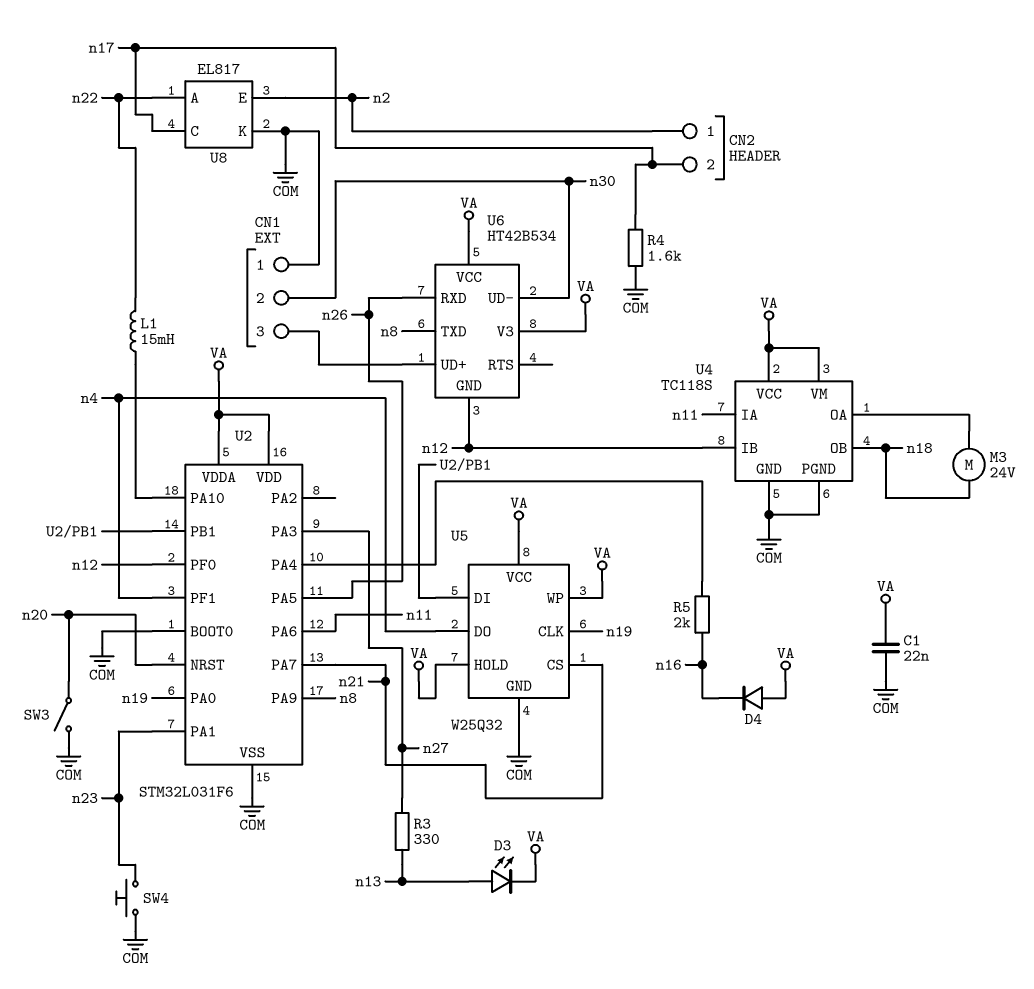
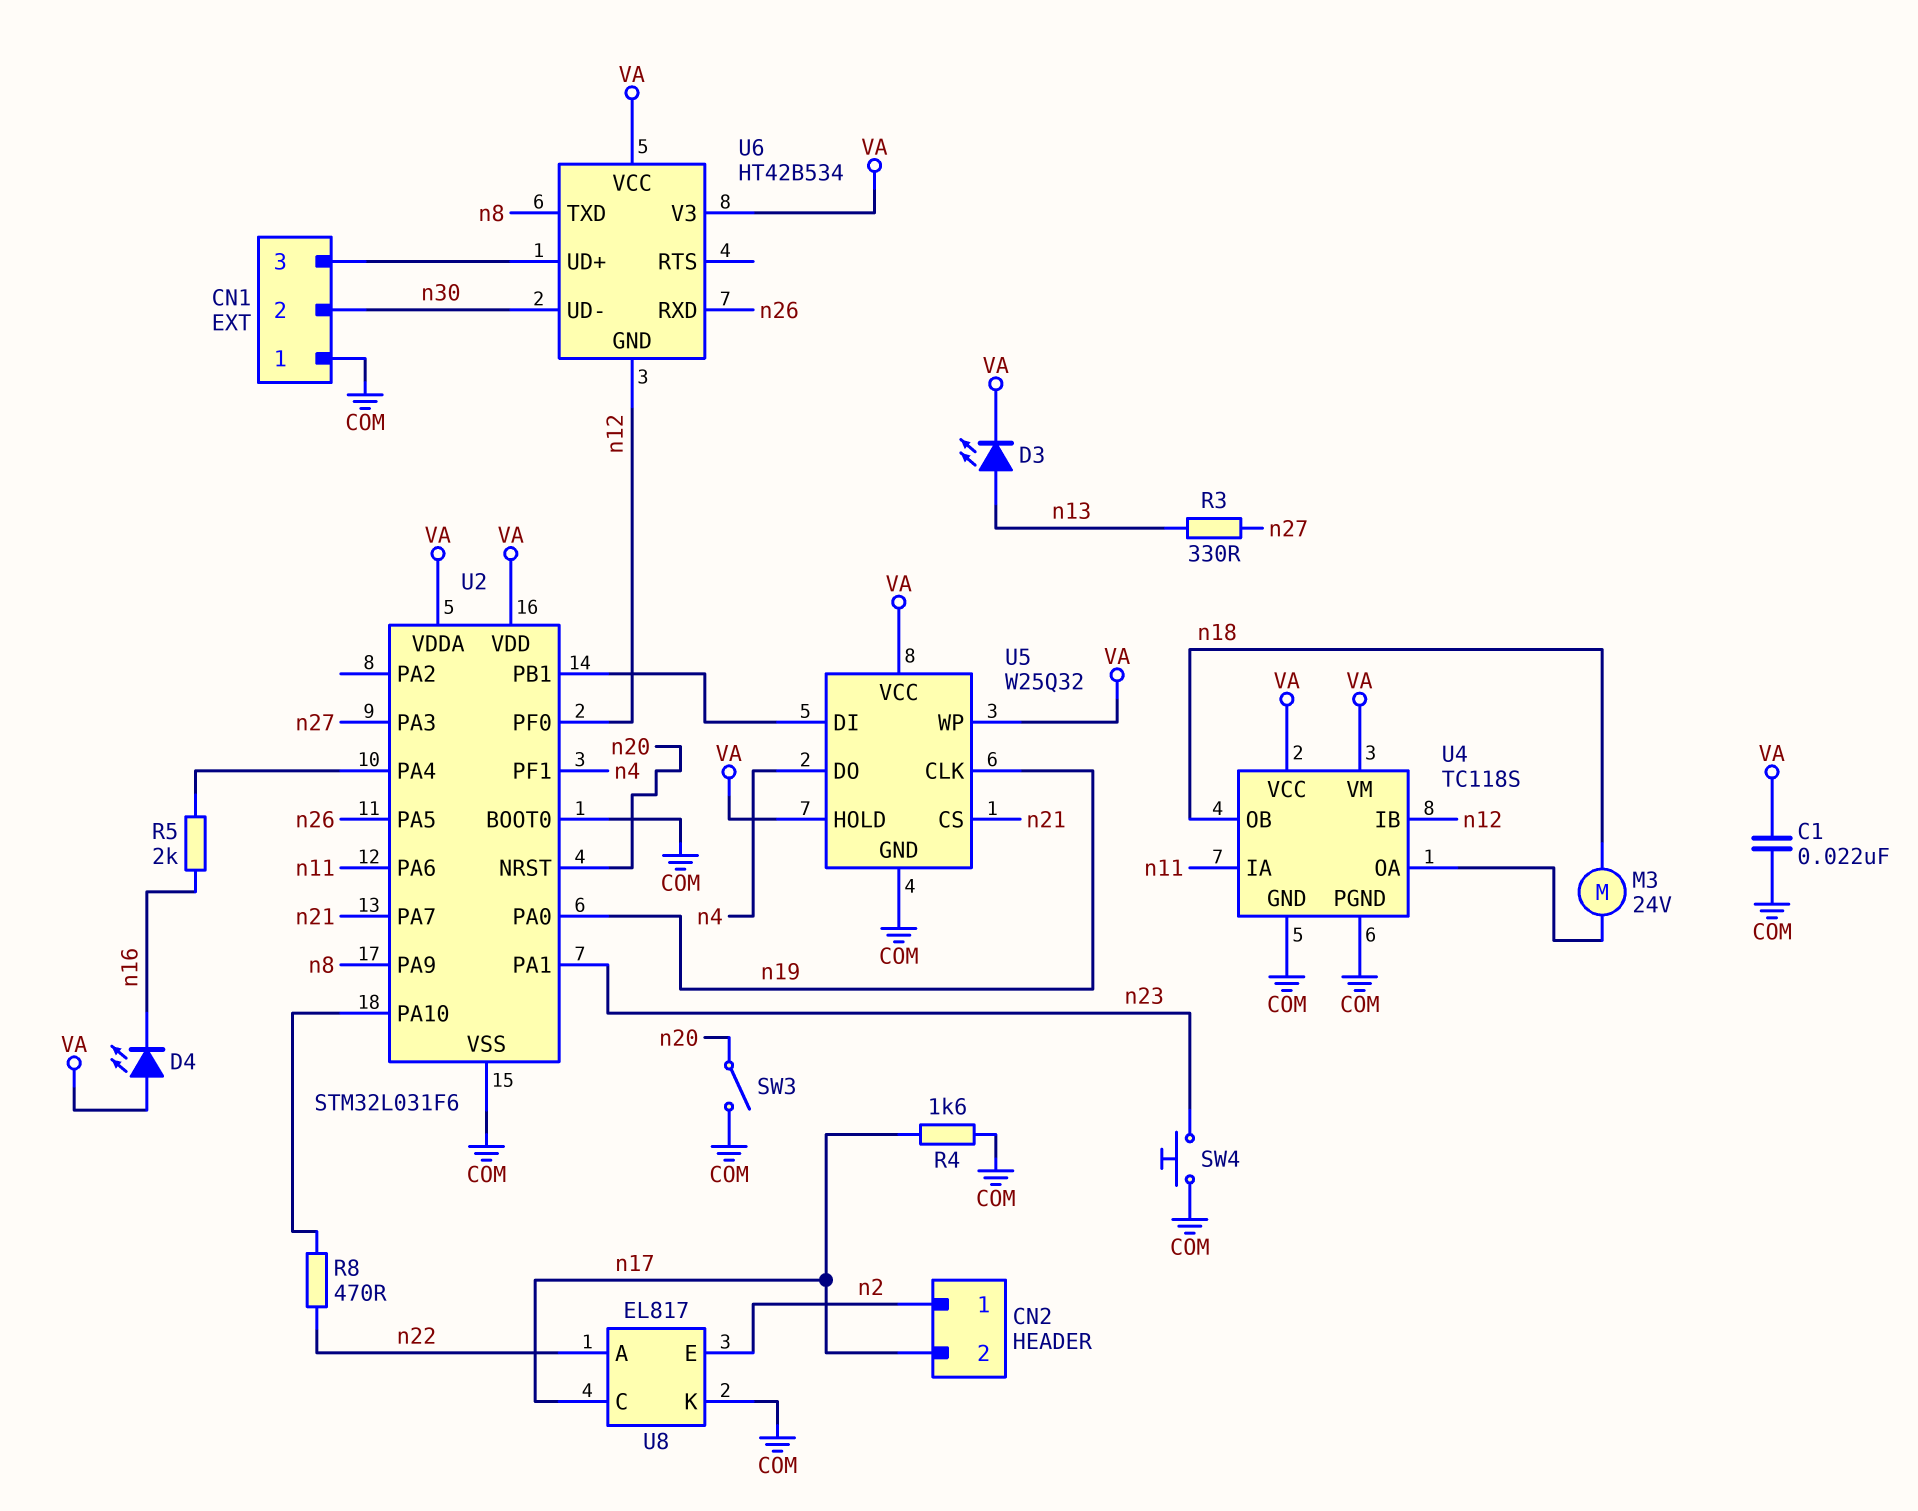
D4: diode (A VA, K n16) -> LED (A VA, K n16)
L1: 15mH (U2/PA10, n22) -> none
R8: none -> 470 (U2/PA10, n22)

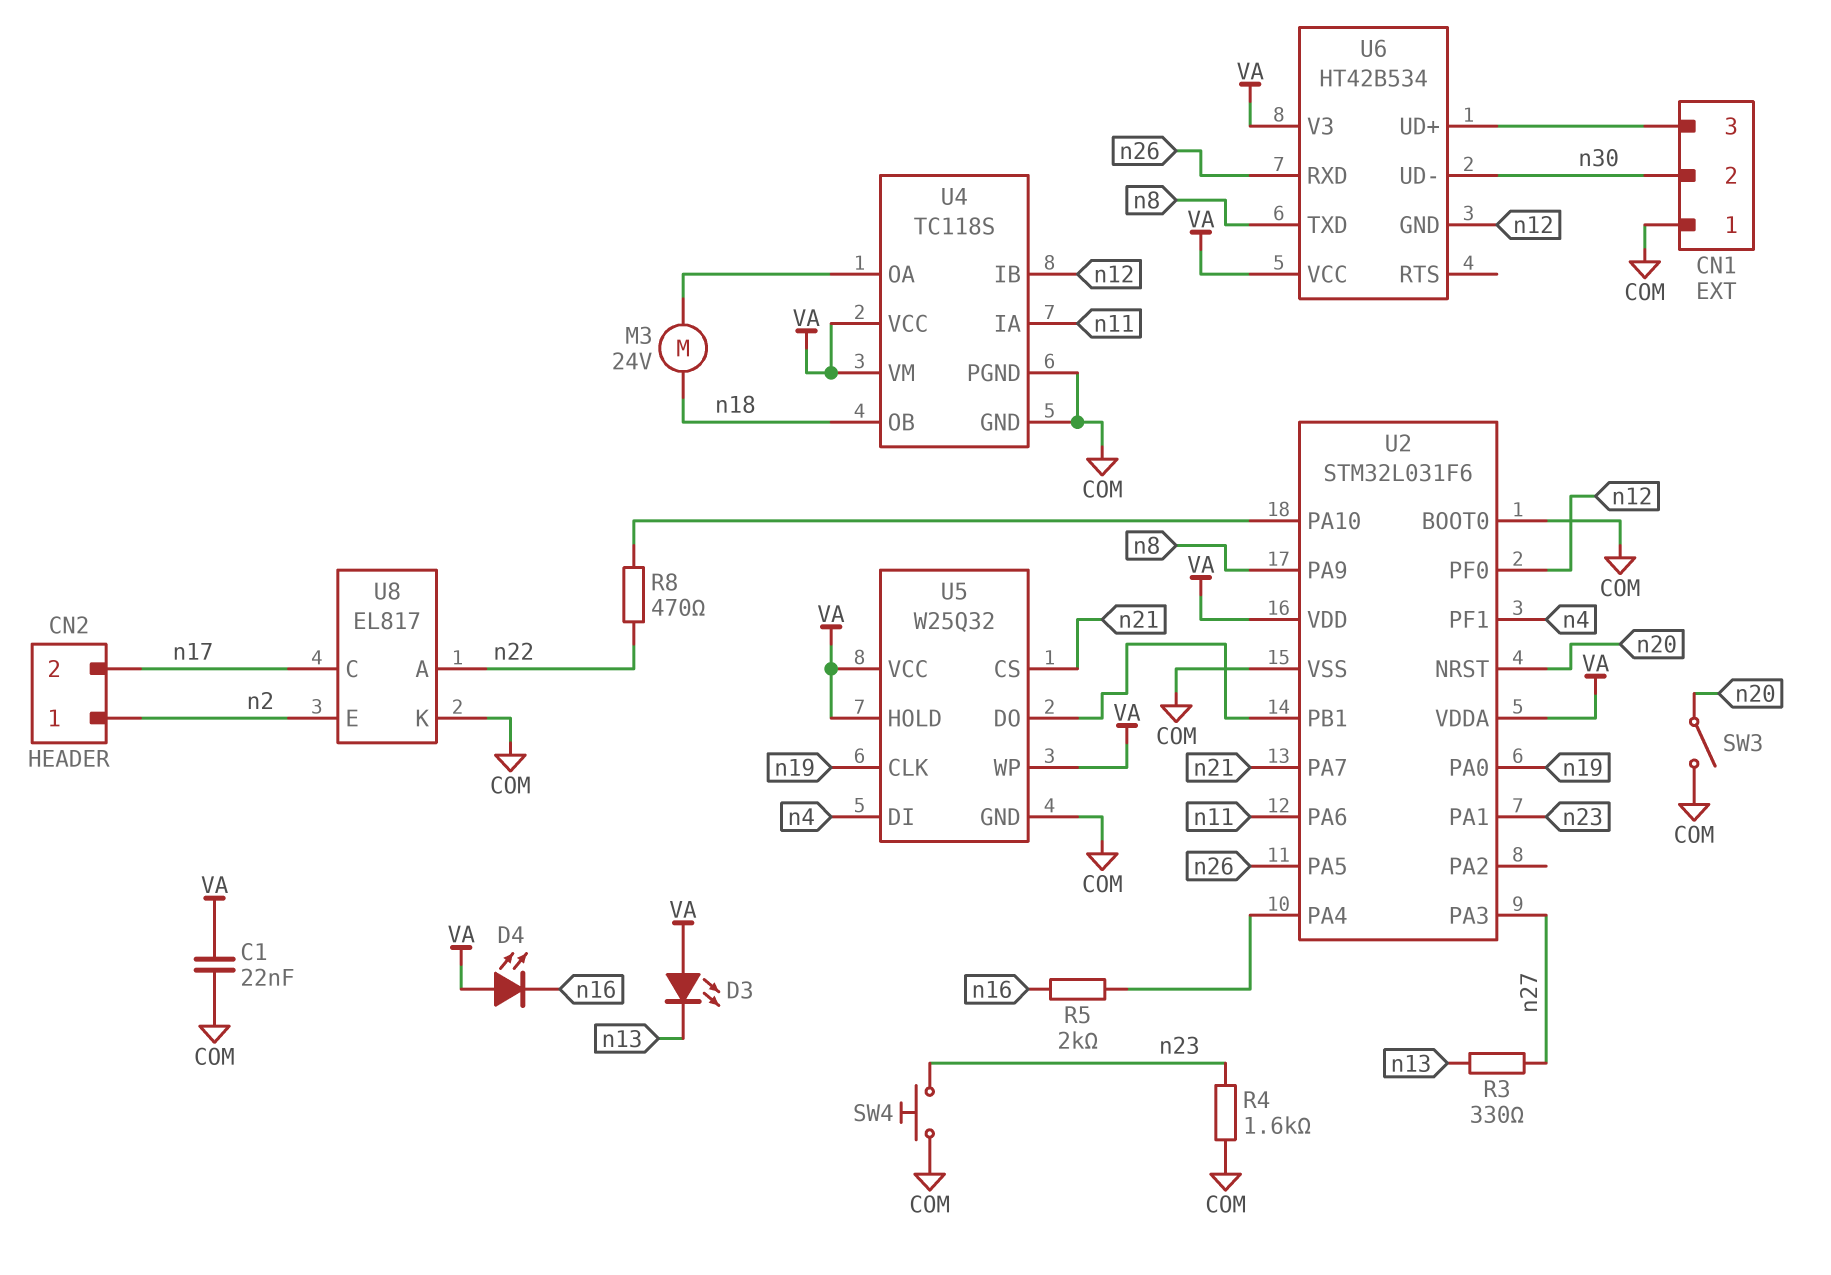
D3: LED (A n13, K VA) -> LED (A VA, K n13)
R4: 1.6k (COM, n17) -> 1.6k (COM, n23)
U5 pin DI: U2/PB1 -> n4
U5 pin DO: n4 -> U2/PB1

